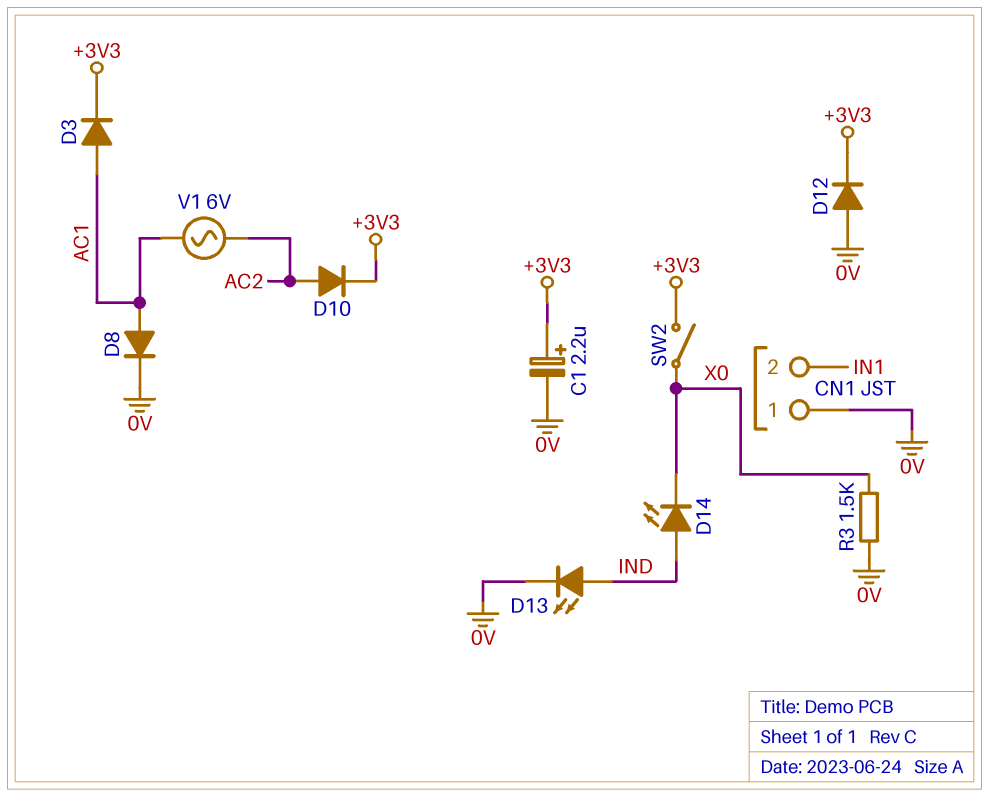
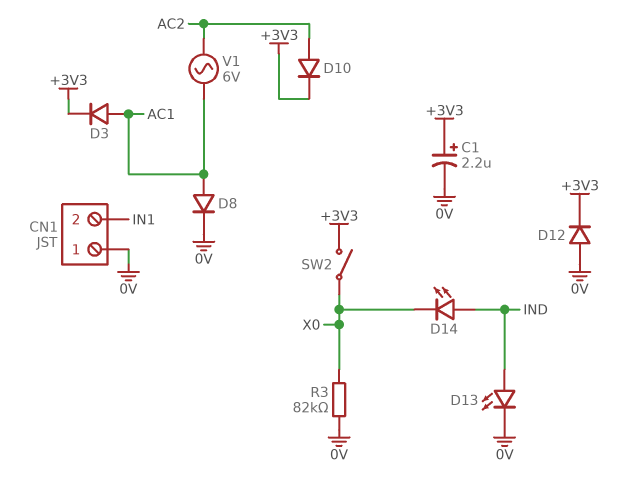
R3: 1.5k (0V, X0) -> 82k (0V, X0)

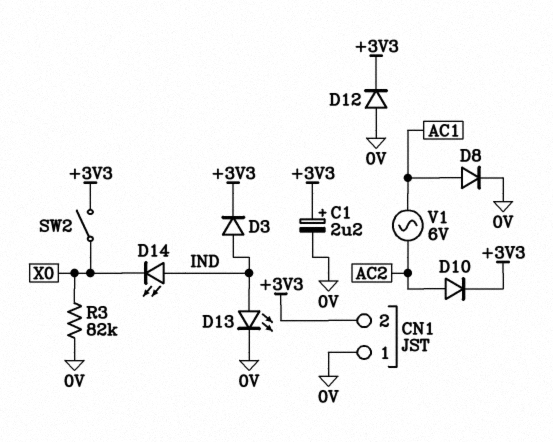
CN1 pin 2: IN1 -> +3V3
D3: diode (A AC1, K +3V3) -> diode (A IND, K +3V3)

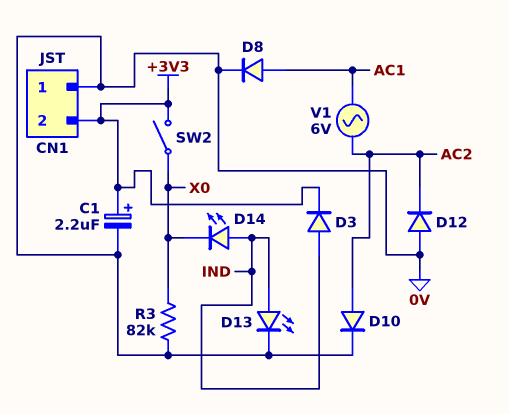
D10: diode (A AC2, K +3V3) -> diode (A AC2, K 0V)
D12: diode (A 0V, K +3V3) -> diode (A 0V, K AC2)

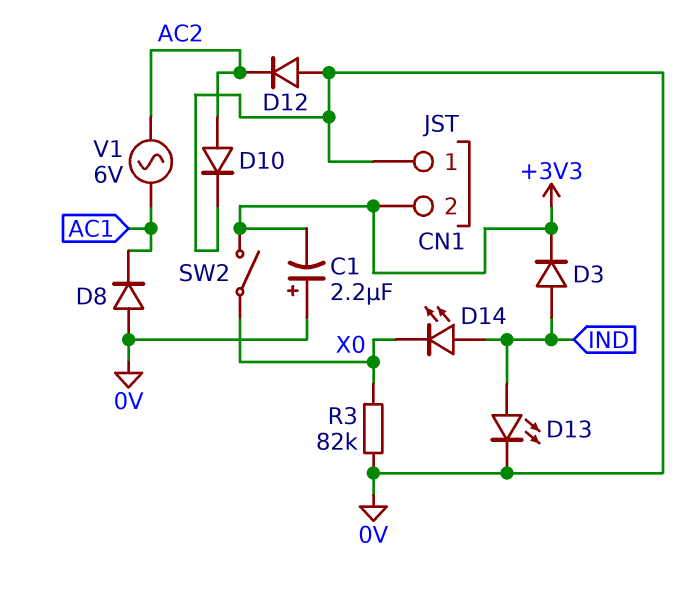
C1: 2.2uF (plus +3V3, minus 0V) -> 2.2uF (plus 0V, minus +3V3)
D8: diode (A AC1, K 0V) -> diode (A 0V, K AC1)

